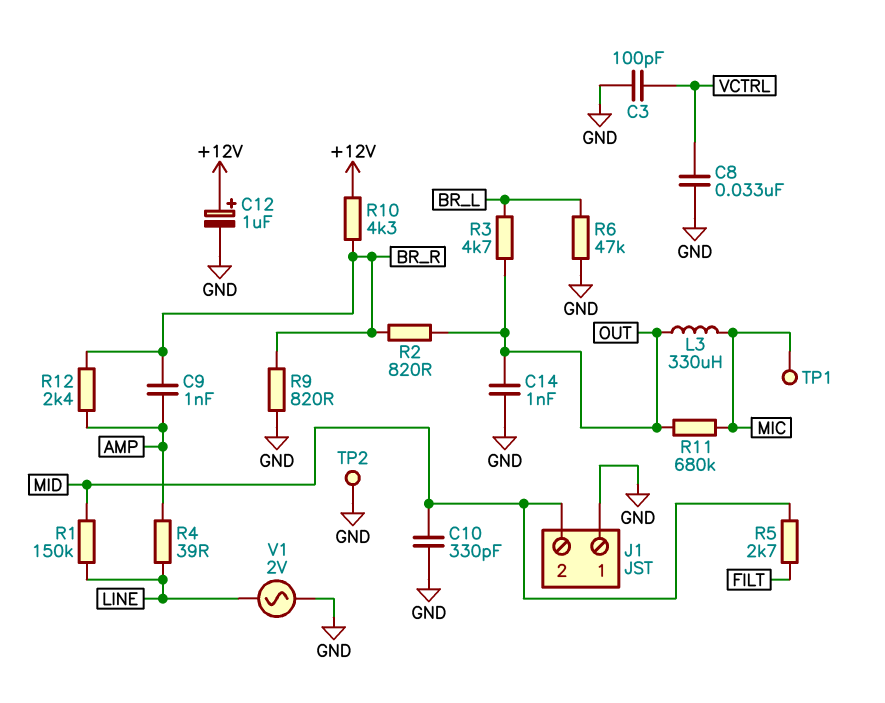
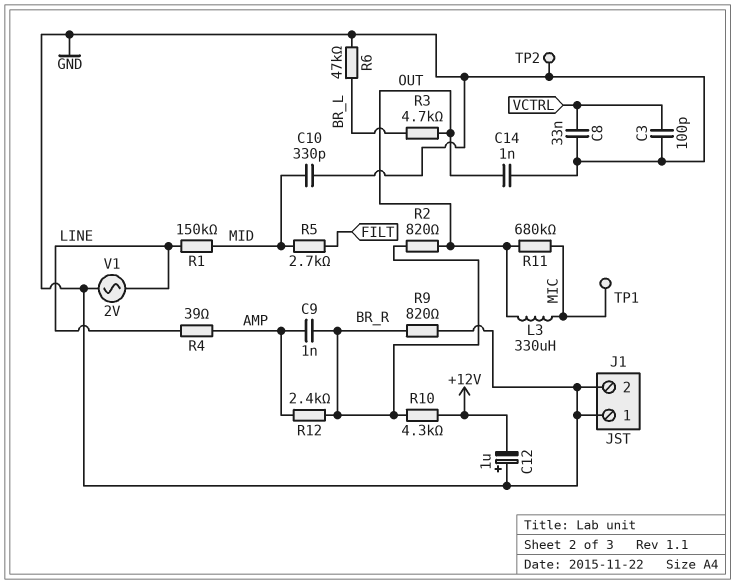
C12: 1uF (plus +12V, minus GND) -> 1uF (plus GND, minus +12V)
J1 pin 2: MID -> GND

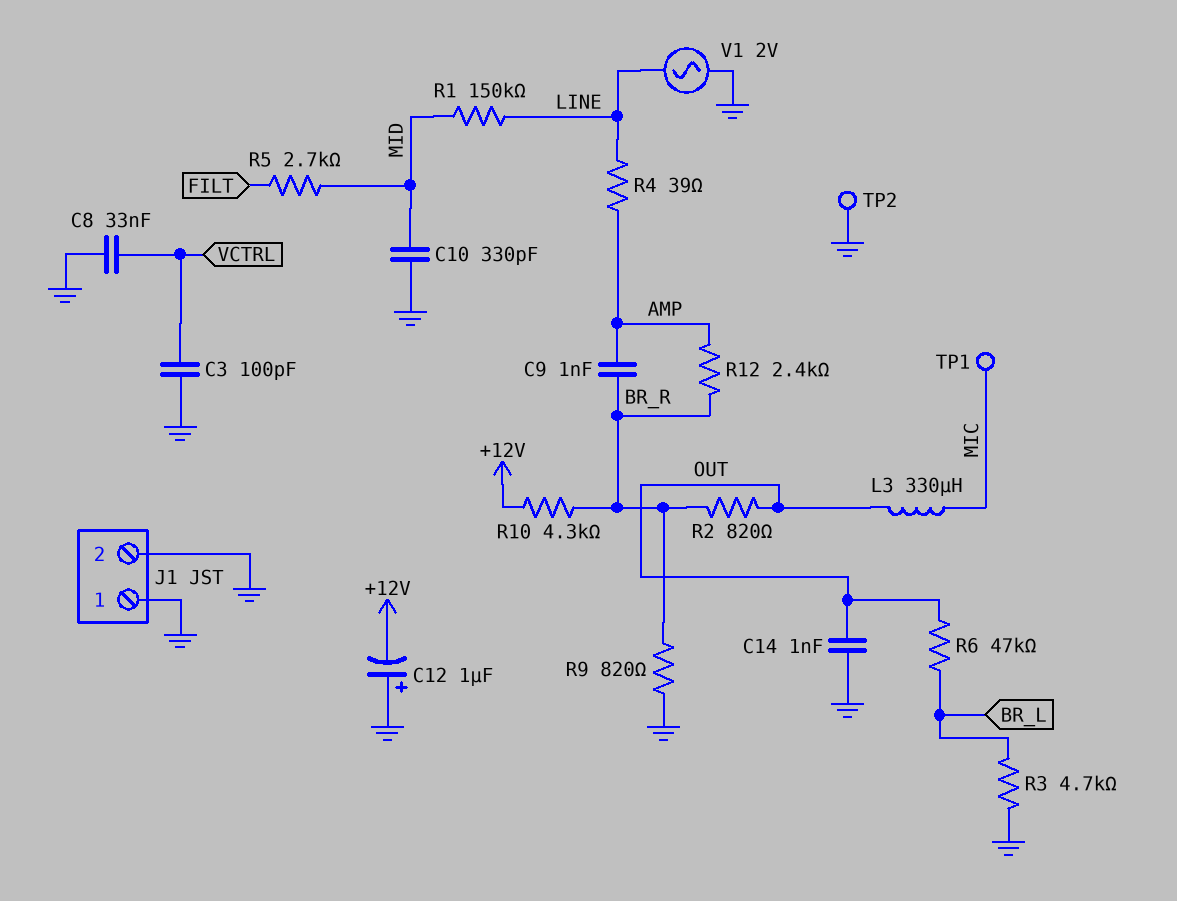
R3: 4.7k (BR_L, OUT) -> 4.7k (BR_L, GND)
R6: 47k (BR_L, GND) -> 47k (BR_L, OUT)
R11: 680k (MIC, OUT) -> none

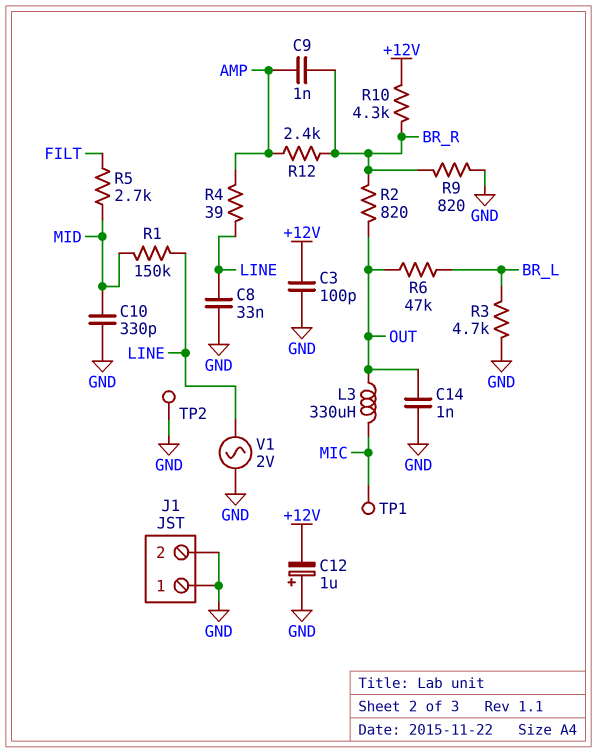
C3: 100pF (GND, VCTRL) -> 100pF (+12V, GND)
C8: 33nF (GND, VCTRL) -> 33nF (GND, LINE)

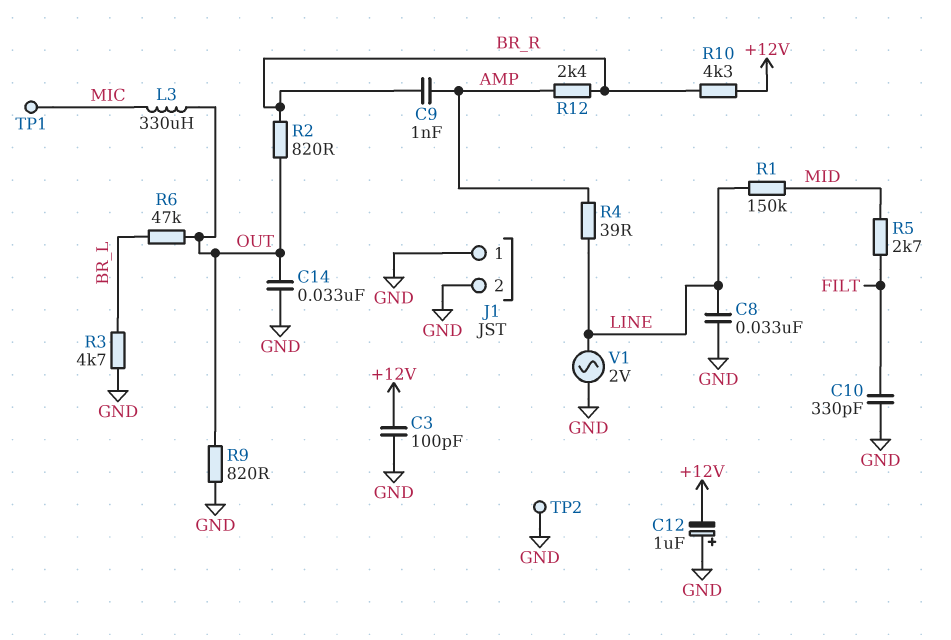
C10: 330pF (GND, MID) -> 330pF (FILT, GND)
C14: 1nF (GND, OUT) -> 33nF (GND, OUT)
R9: 820 (BR_R, GND) -> 820 (GND, OUT)

